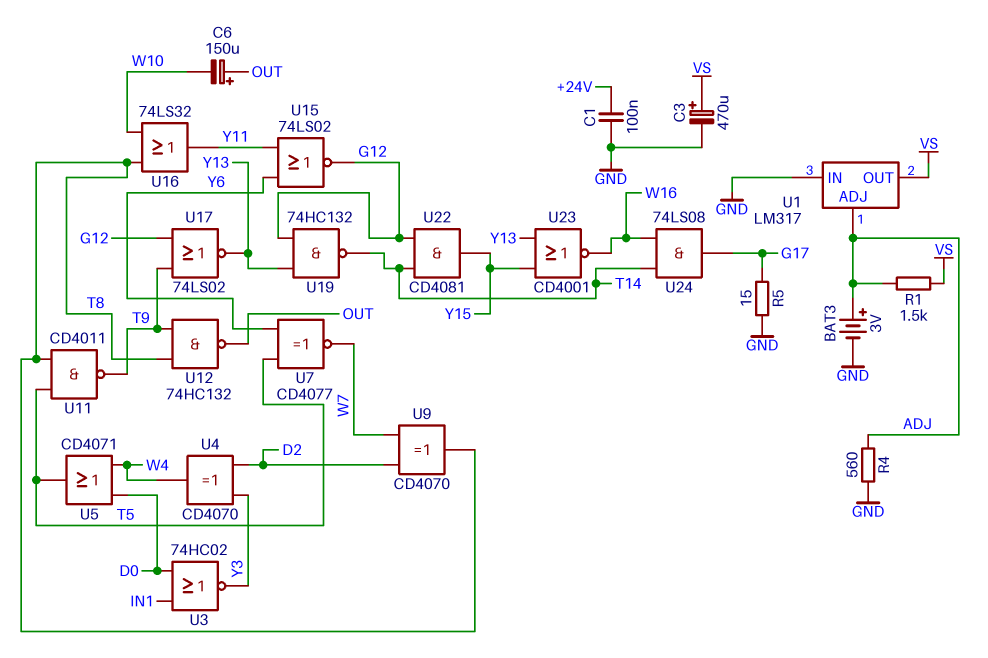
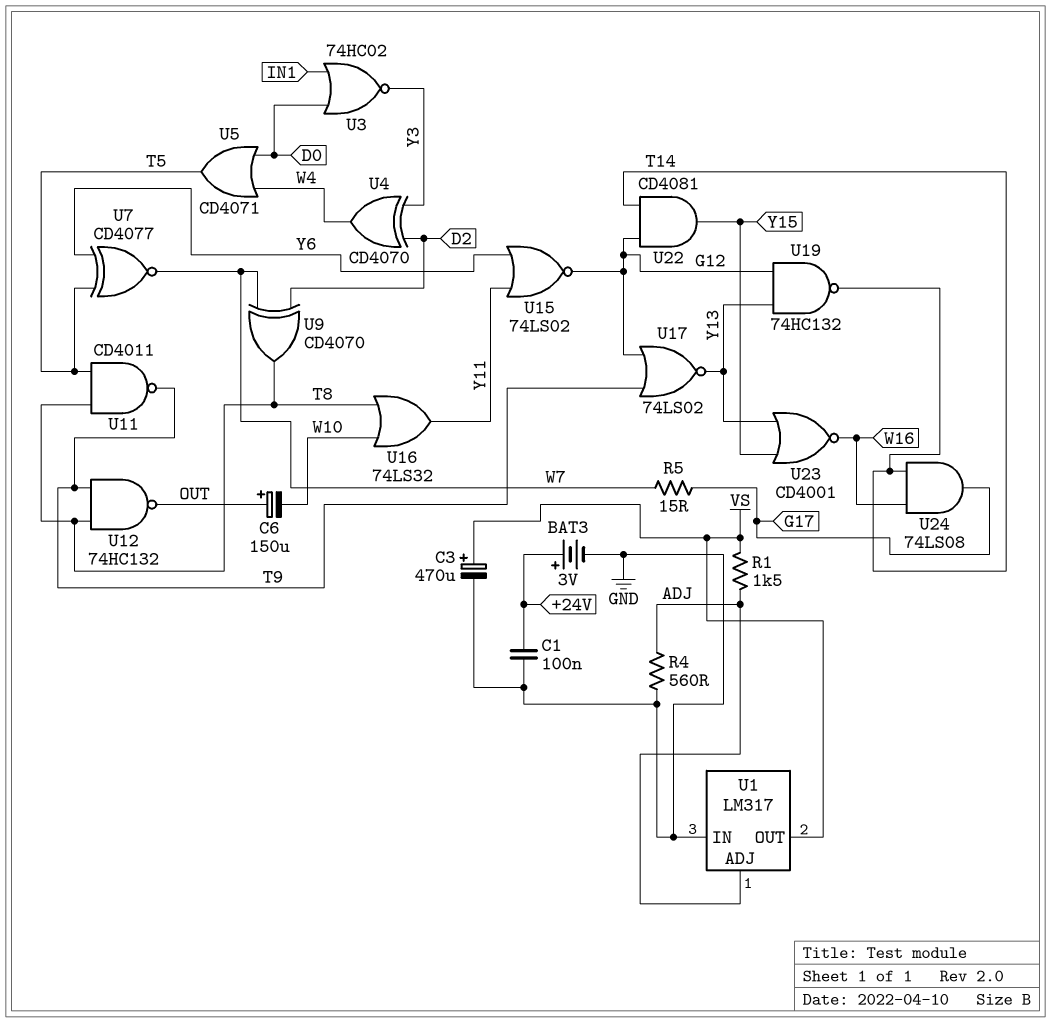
BAT3: 3V (plus ADJ, minus GND) -> 3V (plus +24V, minus GND)
R5: 15 (G17, GND) -> 15 (G17, W7)

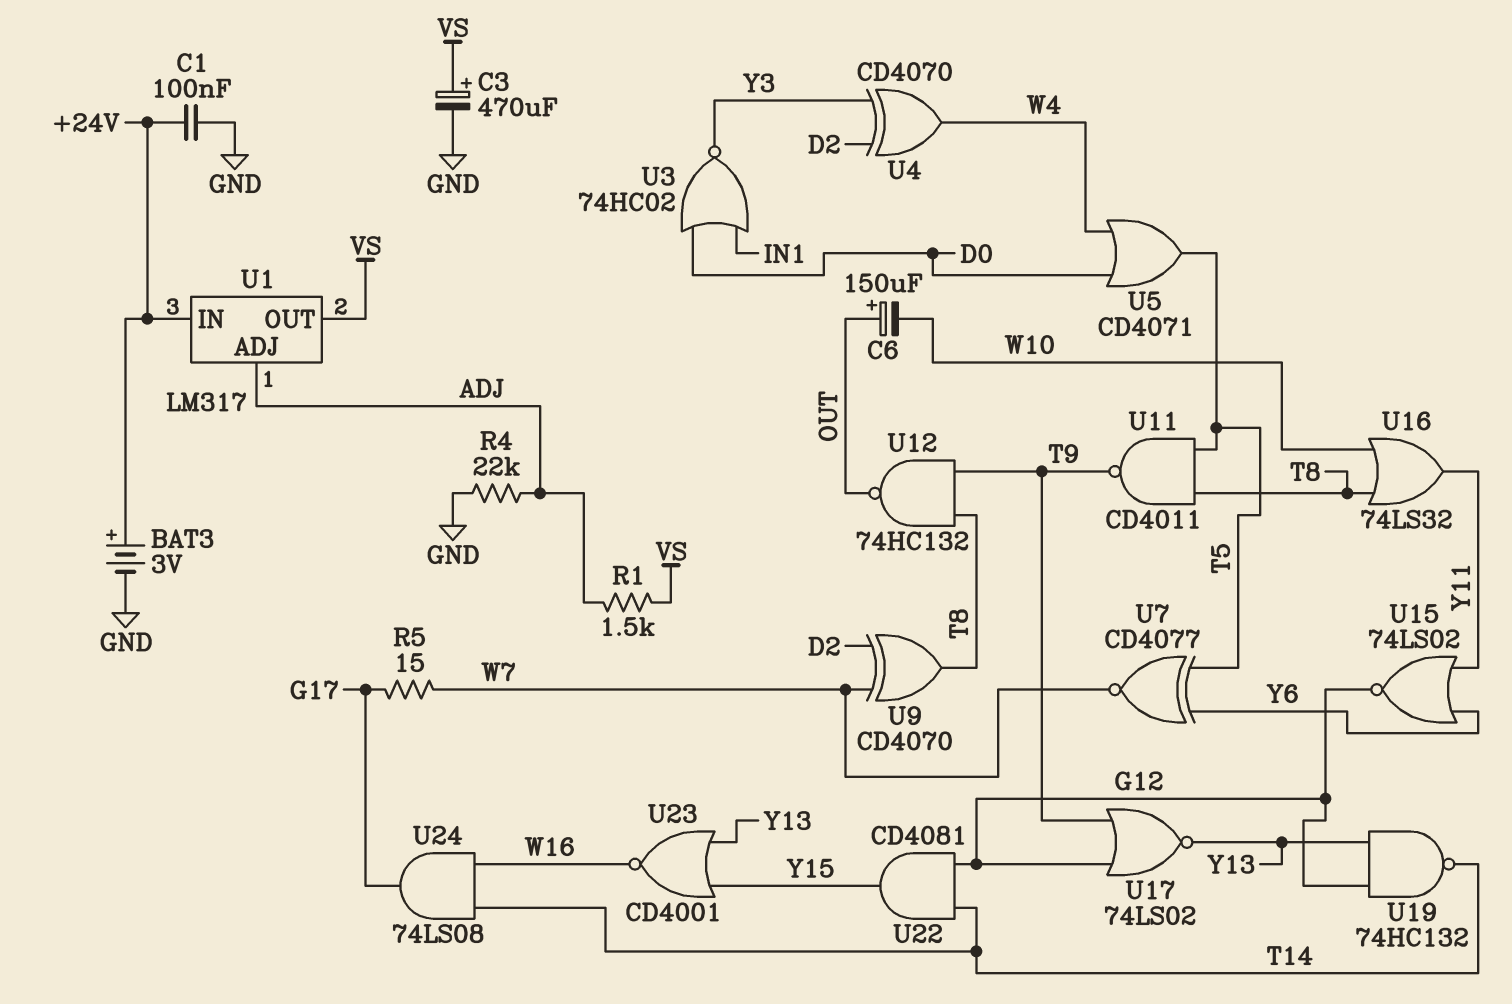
R4: 560 (ADJ, GND) -> 22k (ADJ, GND)
U1 pin IN: GND -> +24V

